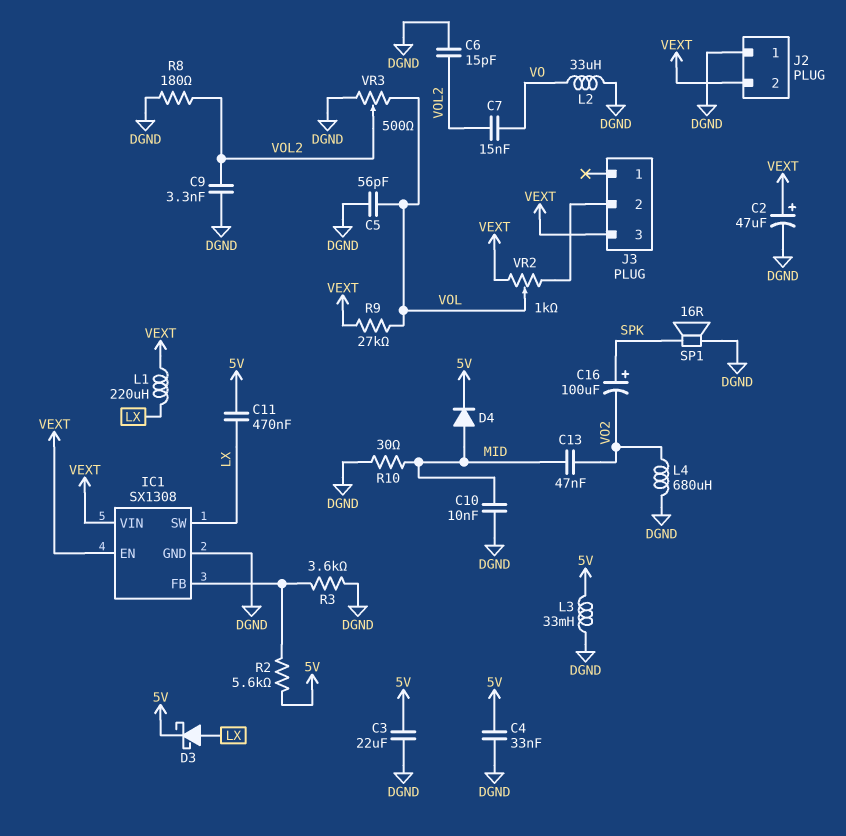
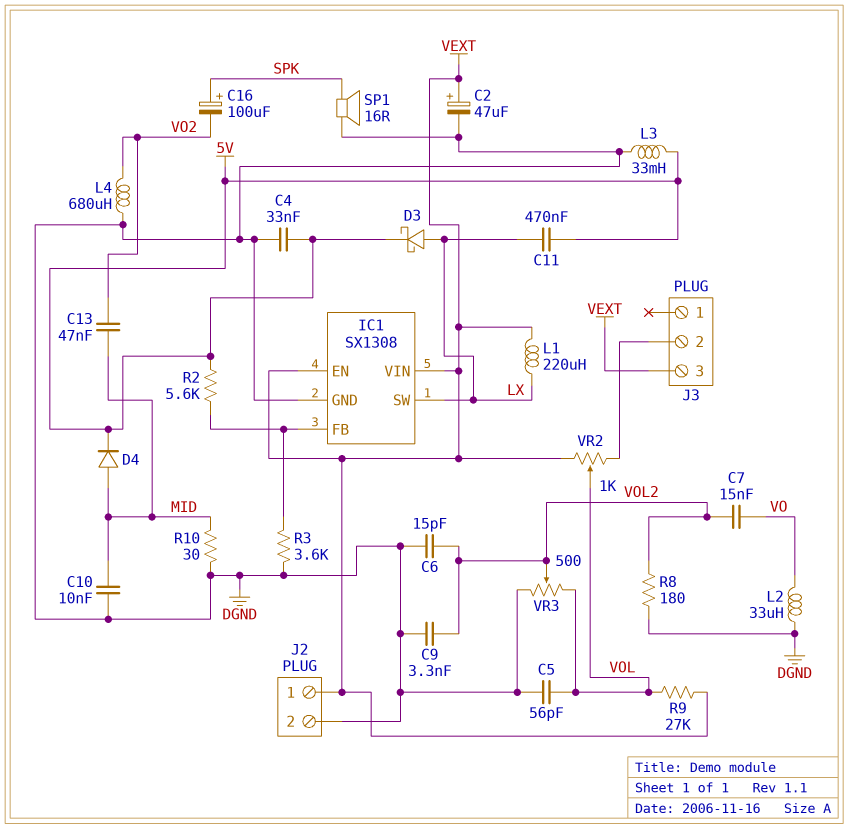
C3: 22uF (5V, DGND) -> none
J2 pin 1: DGND -> VEXT
J2 pin 2: VEXT -> DGND

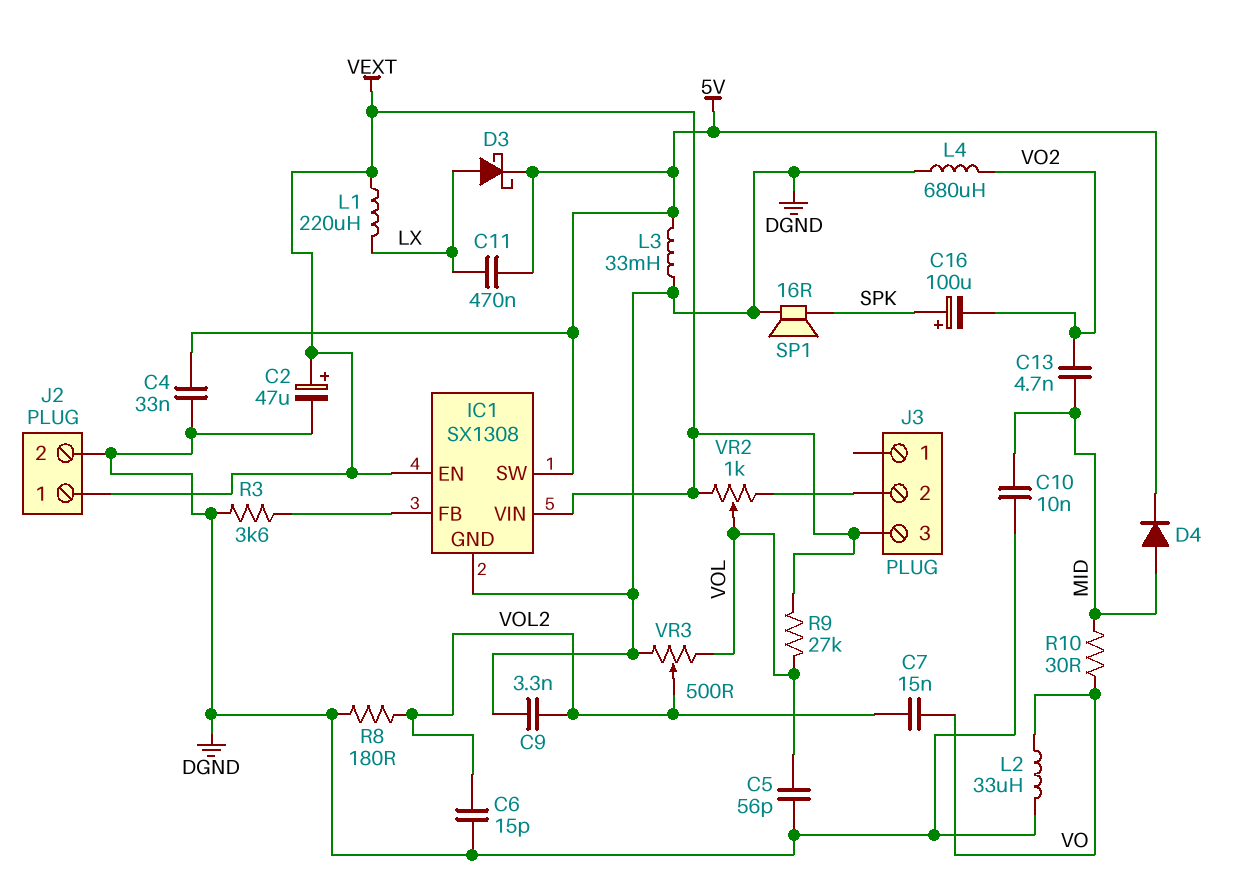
C13: 47nF (MID, VO2) -> 4.7nF (MID, VO2)
IC1 pin SW: LX -> 5V
R2: 5.6k (5V, IC1/FB) -> none
R10: 30 (DGND, MID) -> 30 (MID, VO)

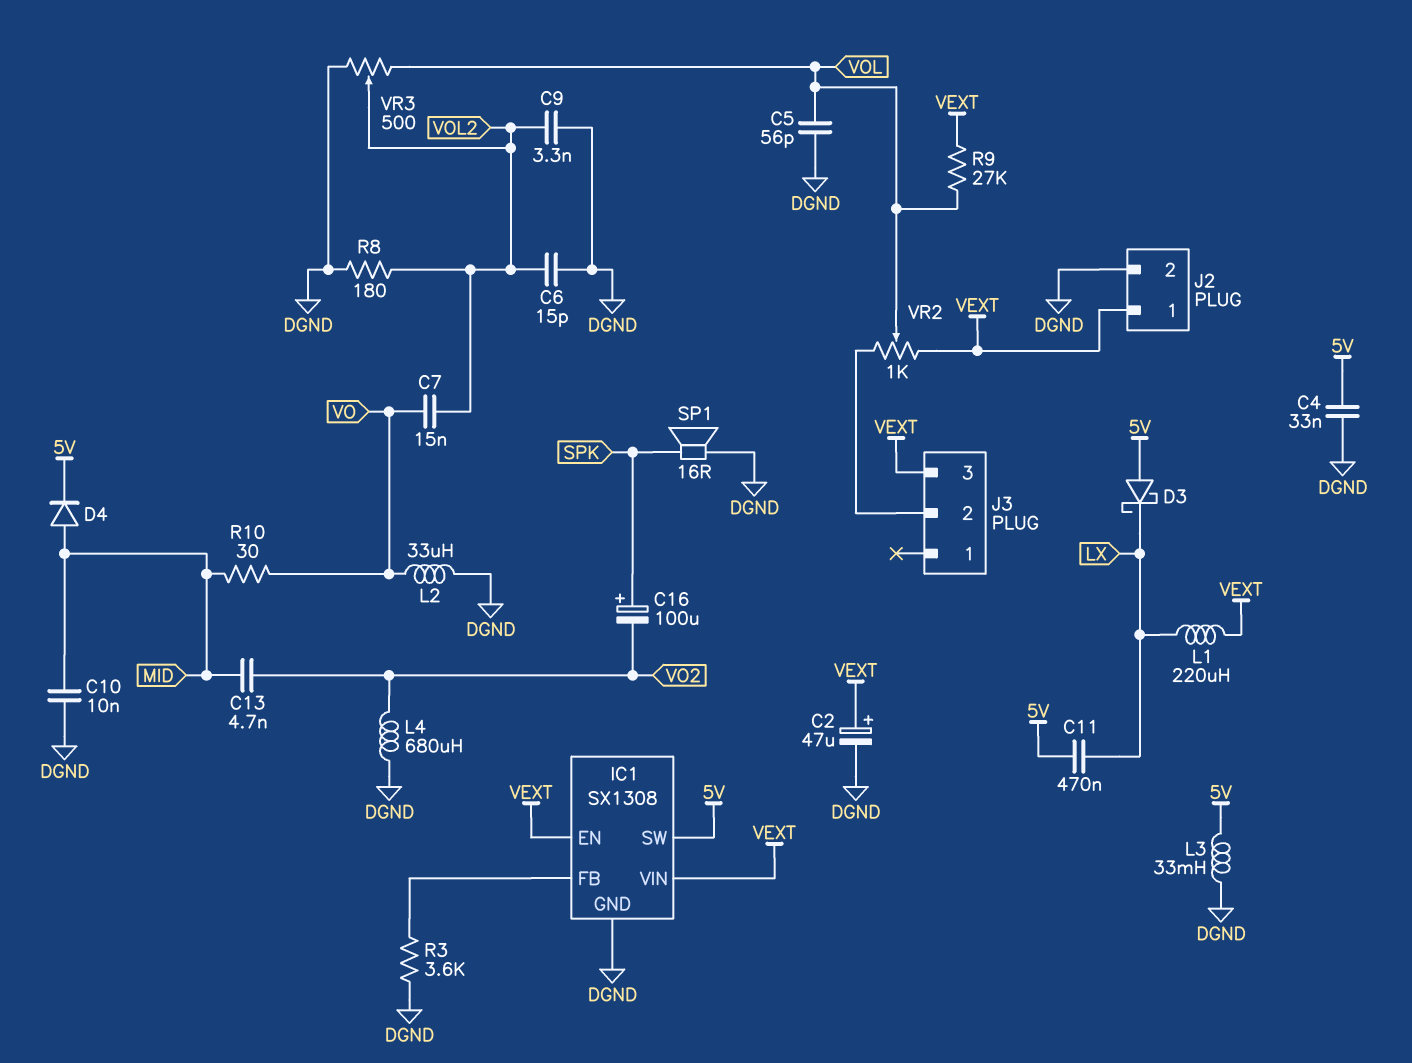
D3: schottky (A LX, K 5V) -> schottky (A 5V, K LX)

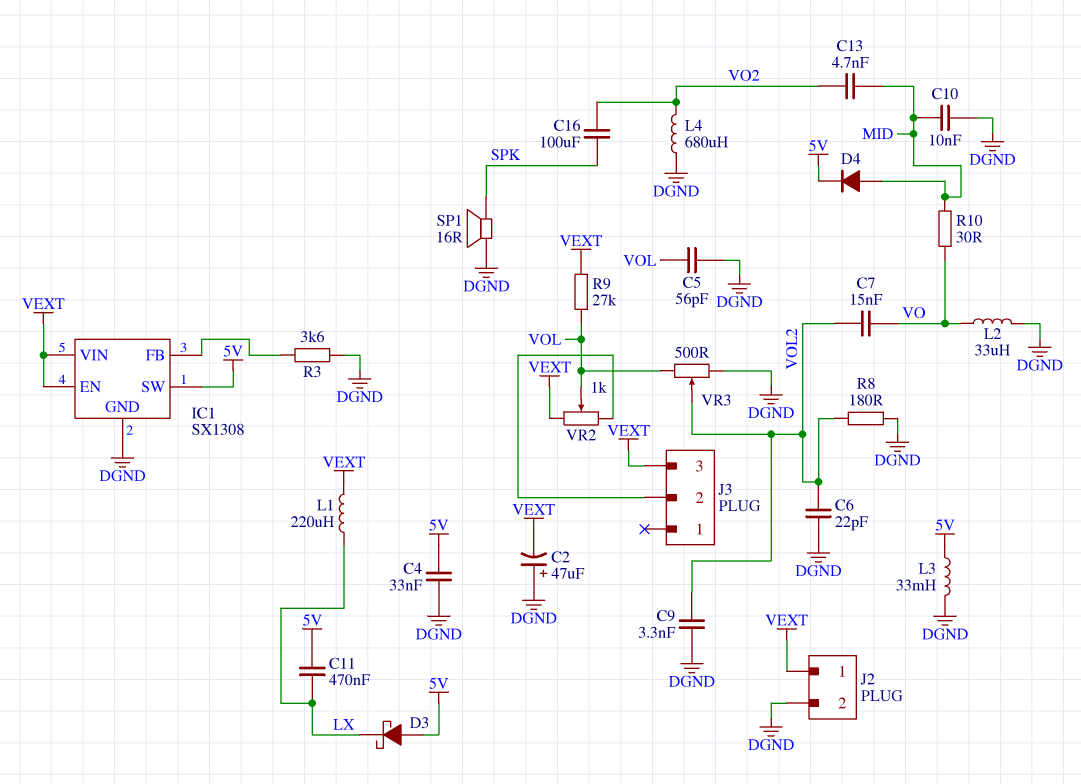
C2: 47uF (plus VEXT, minus DGND) -> 47uF (plus DGND, minus VEXT)
C6: 15pF (DGND, VOL2) -> 22pF (DGND, VOL2)
C16: 100uF (plus SPK, minus VO2) -> 100uF (SPK, VO2)

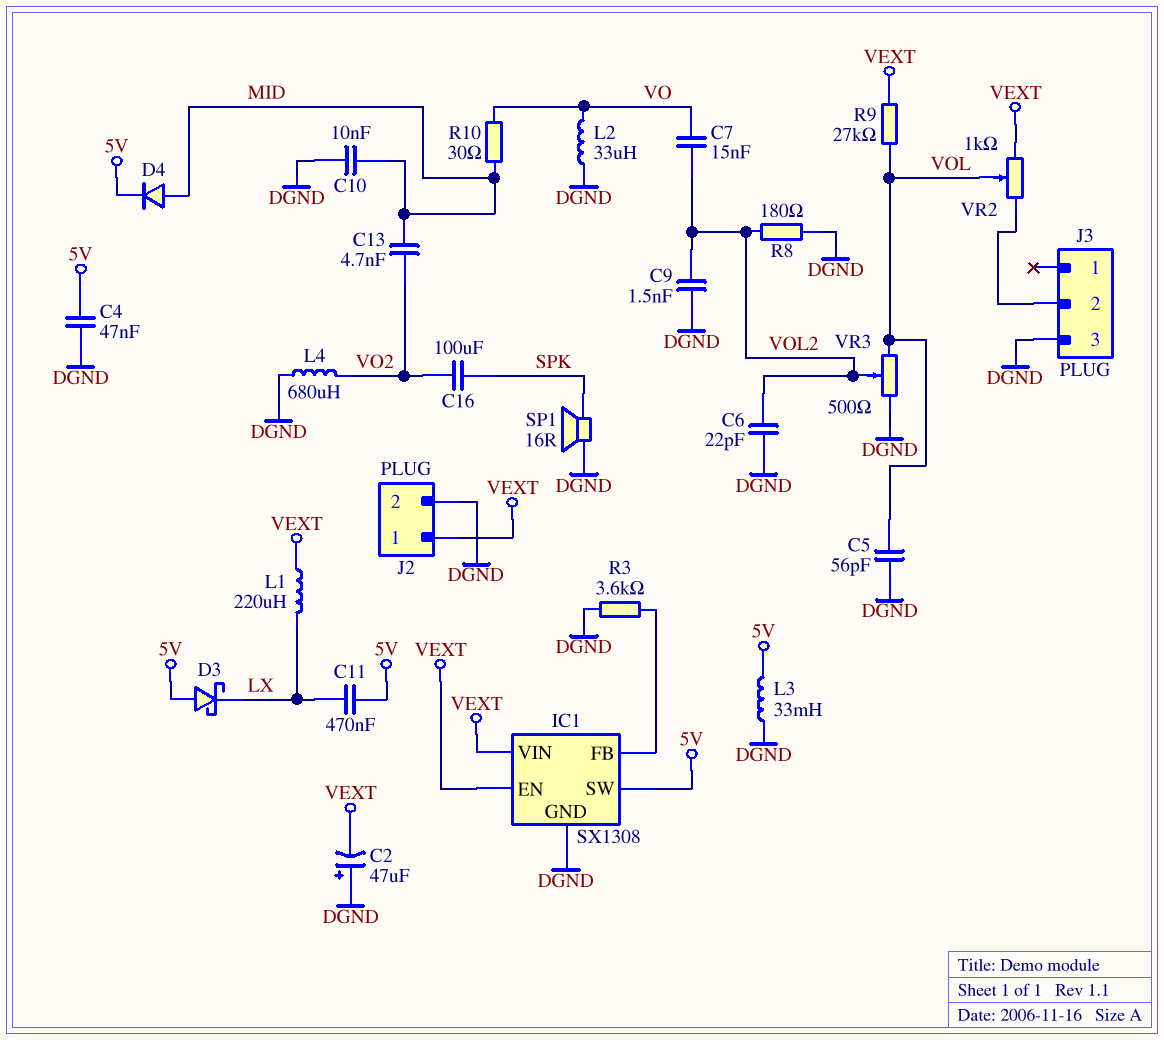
C4: 33nF (5V, DGND) -> 47nF (5V, DGND)
C9: 3.3nF (DGND, VOL2) -> 1.5nF (DGND, VOL2)
J3 pin 3: VEXT -> DGND

